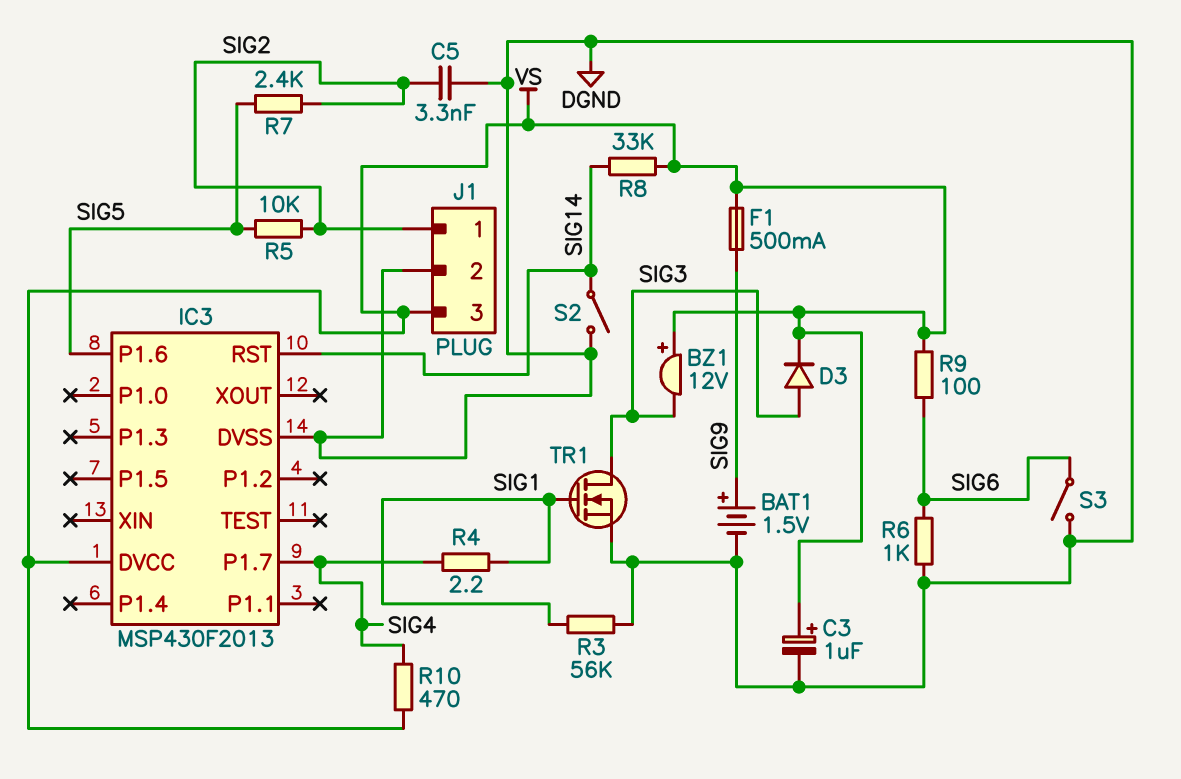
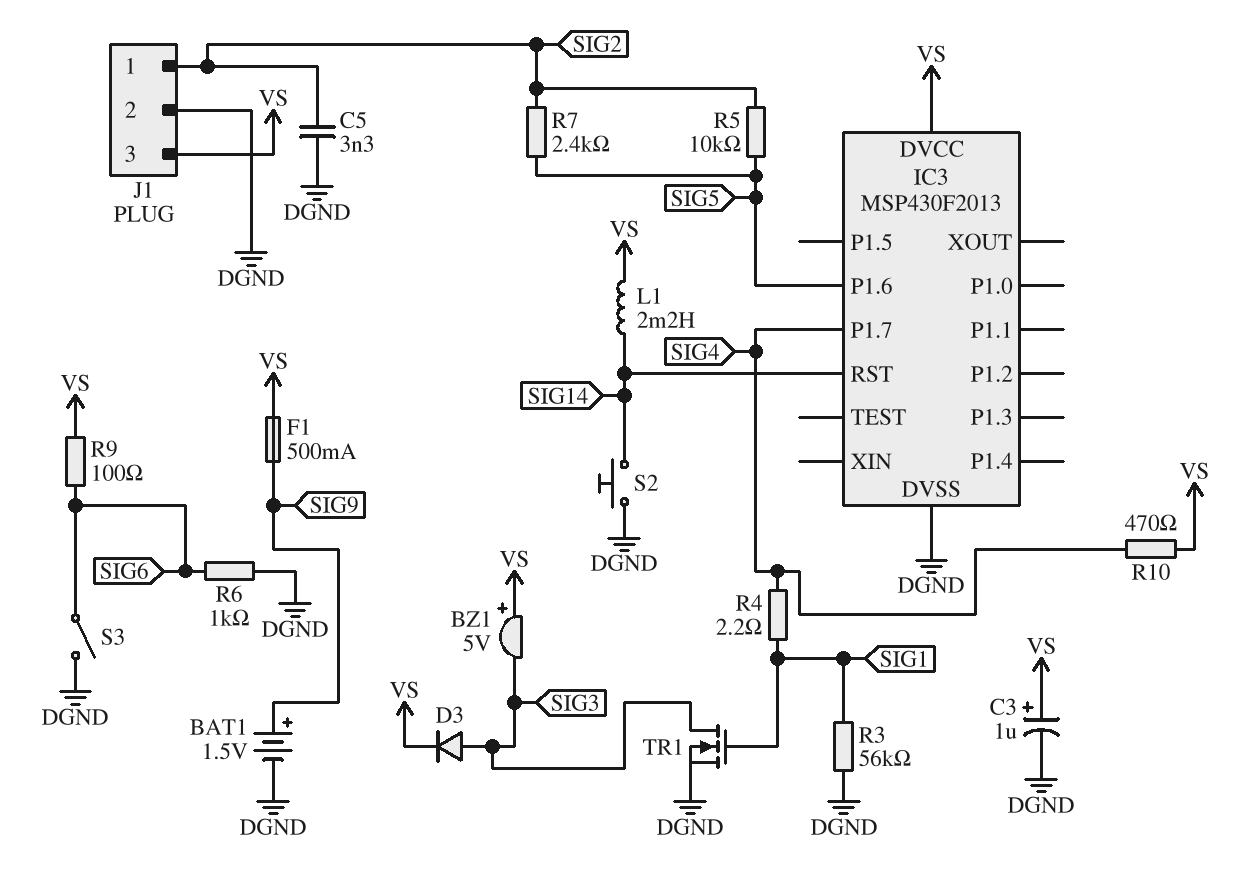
BZ1: buzzer 12V (plus VS, minus SIG3) -> buzzer 5V (plus VS, minus SIG3)
L1: none -> 2.2mH (SIG14, VS)
R8: 33k (SIG14, VS) -> none
S2: switch (DGND, SIG14) -> button (DGND, SIG14)

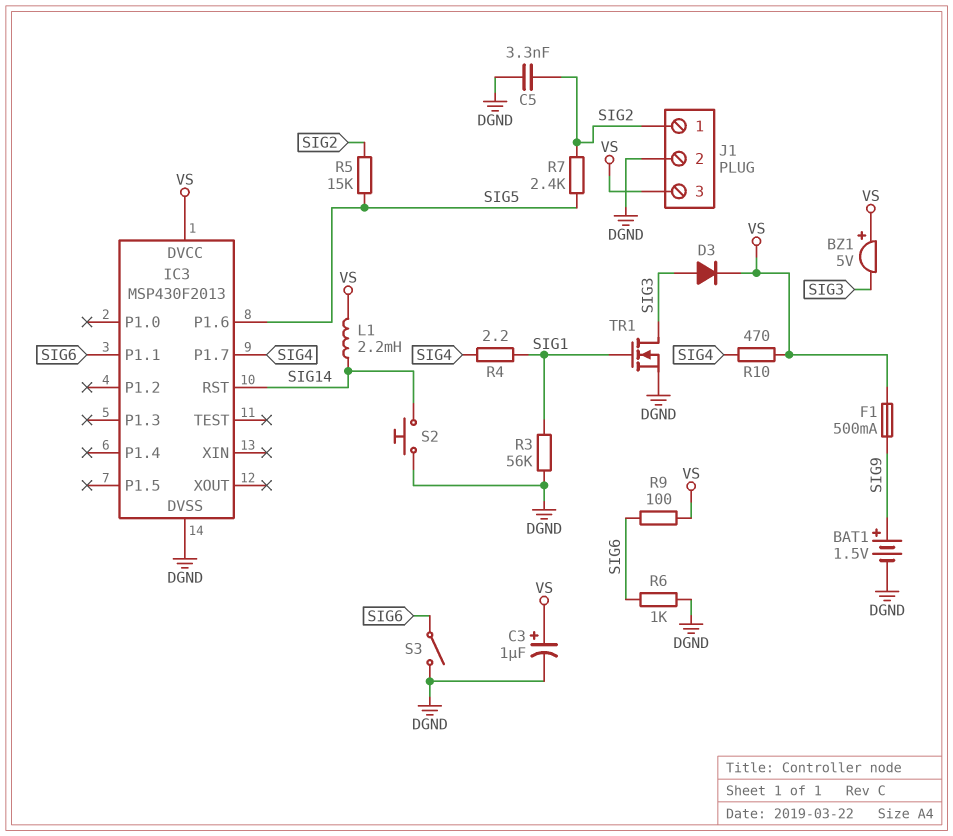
IC3 pin P1.1: none -> SIG6
R5: 10k (SIG2, SIG5) -> 15k (SIG2, SIG5)

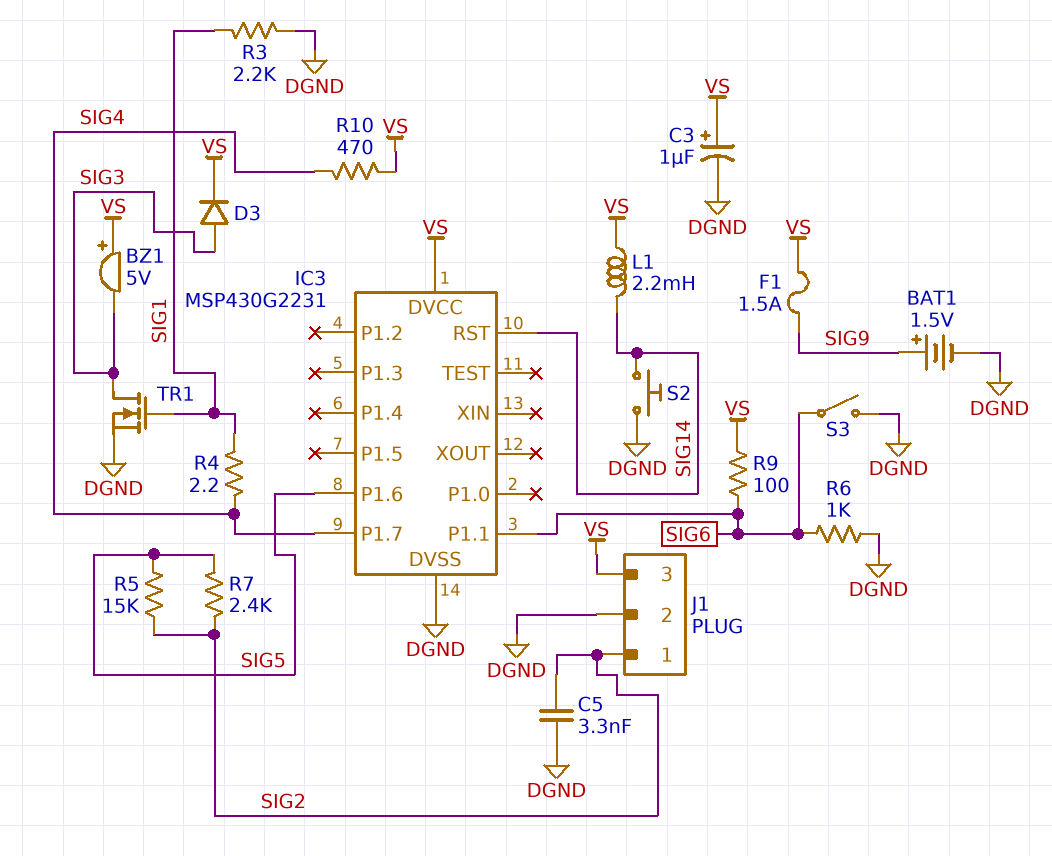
F1: 500mA (SIG9, VS) -> 1.5A (SIG9, VS)
IC3: MSP430F2013 -> MSP430G2231
R3: 56k (DGND, SIG1) -> 2.2k (DGND, SIG1)

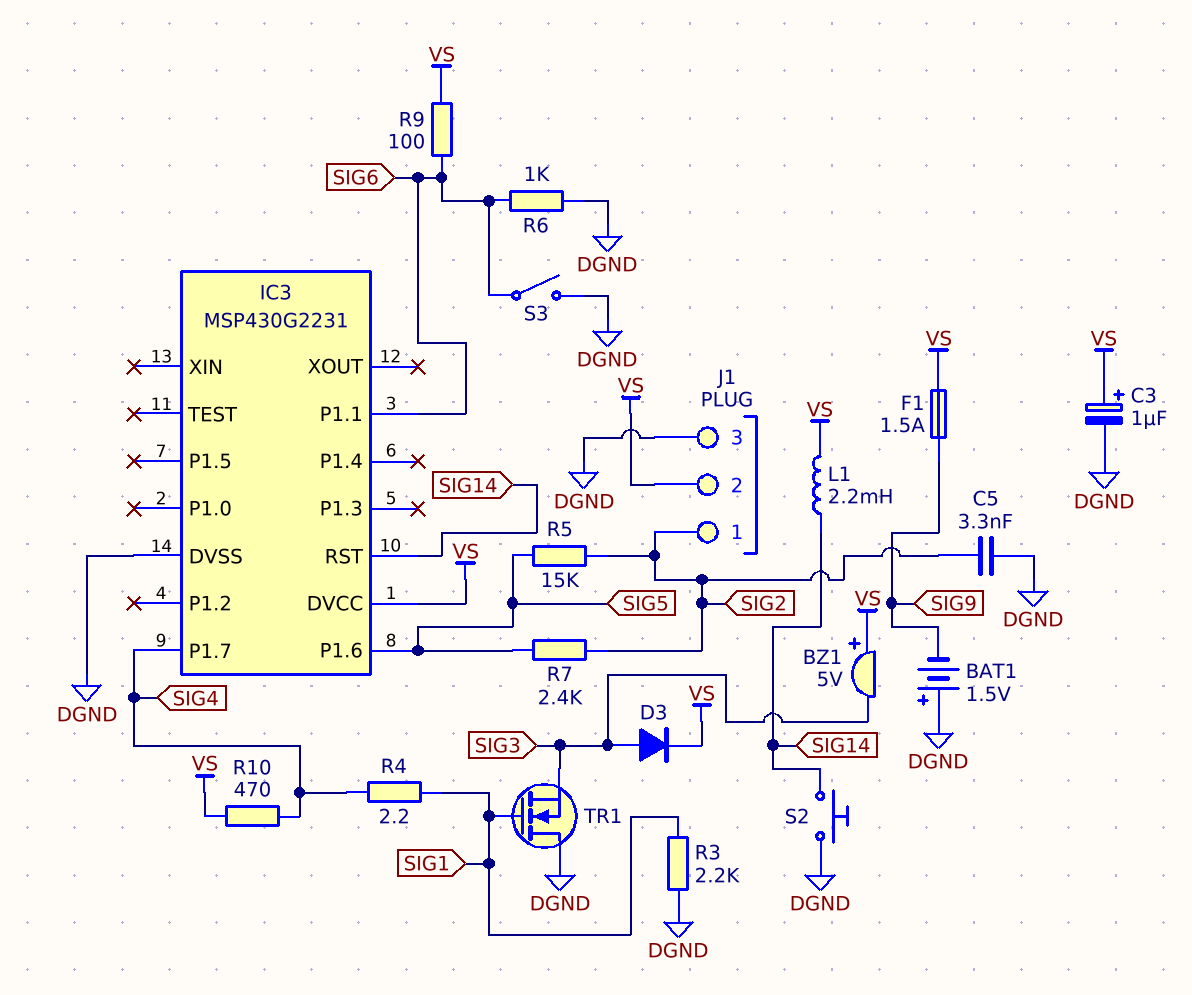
BAT1: 1.5V (plus SIG9, minus DGND) -> 1.5V (plus DGND, minus SIG9)
J1 pin 2: DGND -> VS
J1 pin 3: VS -> DGND
TR1: NMOS (G SIG1, D SIG3, S DGND) -> NMOS (G SIG1, D DGND, S SIG3)

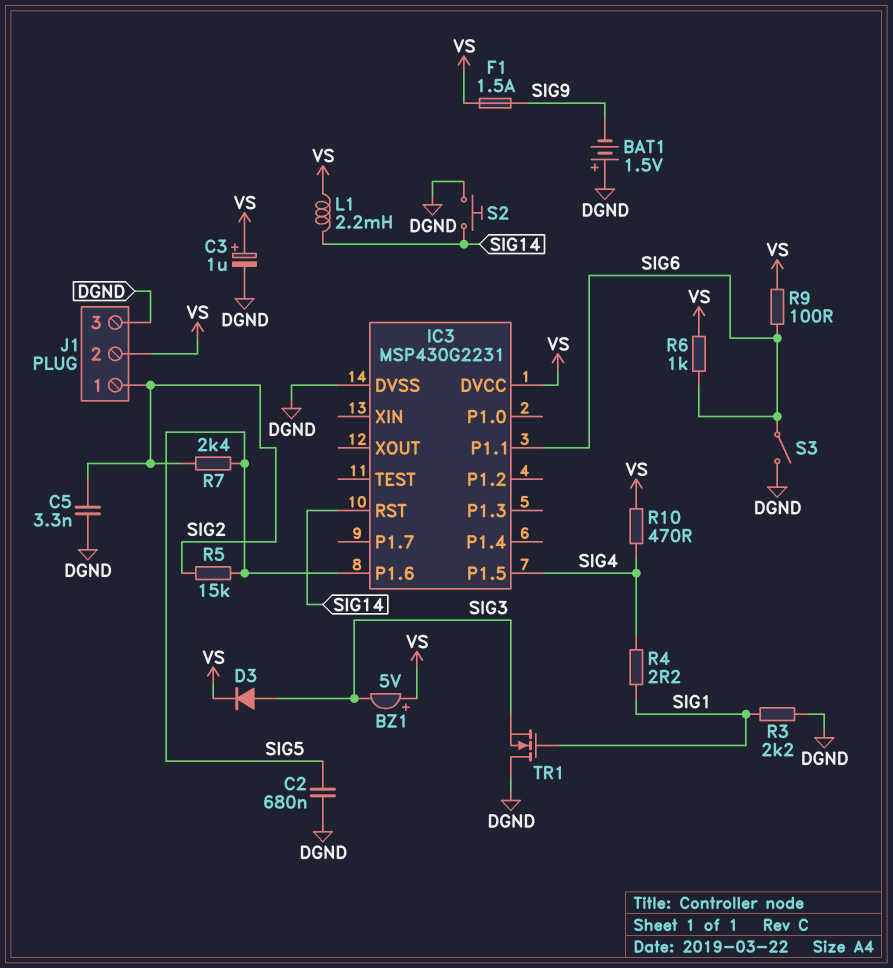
C2: none -> 680nF (DGND, SIG5)
IC3 pin P1.5: none -> SIG4
IC3 pin P1.7: SIG4 -> none
R6: 1k (DGND, SIG6) -> 1k (SIG6, VS)

